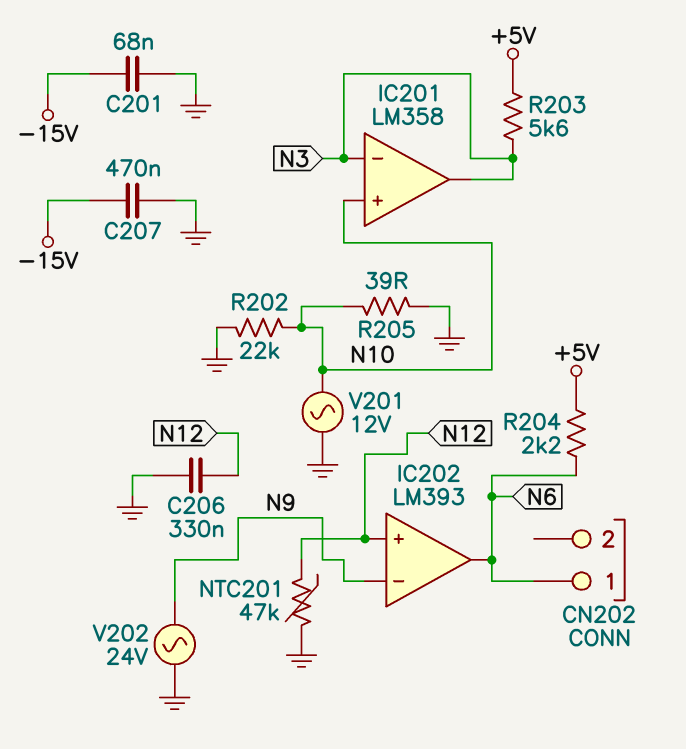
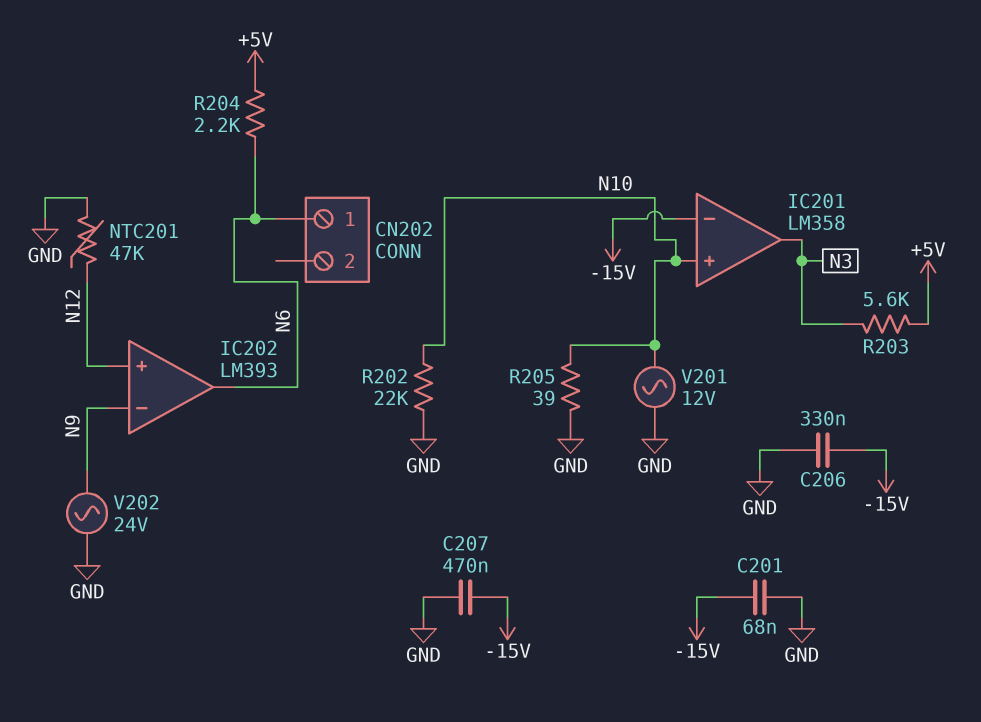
C206: 330nF (GND, N12) -> 330nF (-15V, GND)
IC201 pin in-: N3 -> -15V

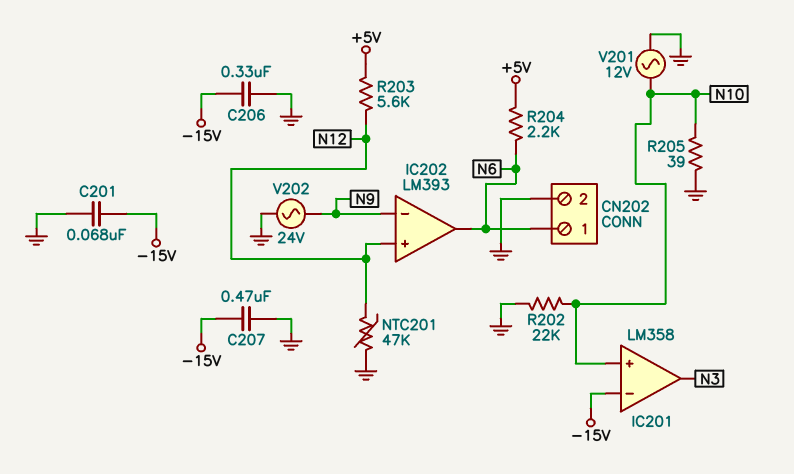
CN202 pin 2: none -> GND
R203: 5.6k (+5V, N3) -> 5.6k (+5V, N12)

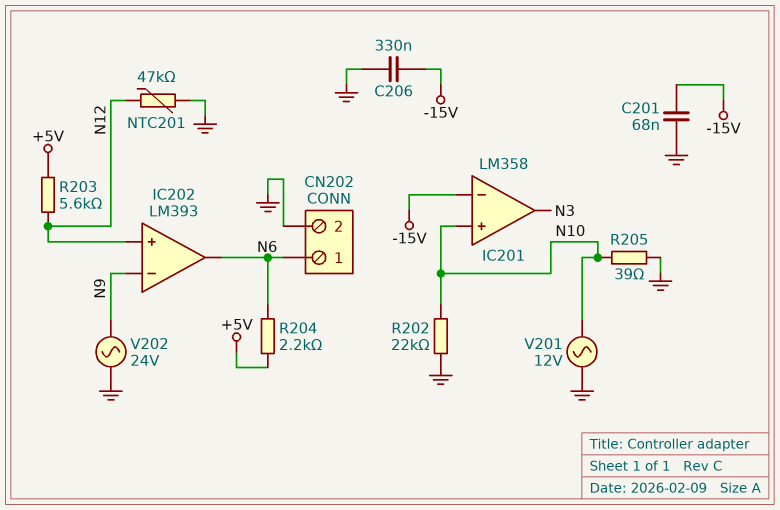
C207: 470nF (-15V, GND) -> none

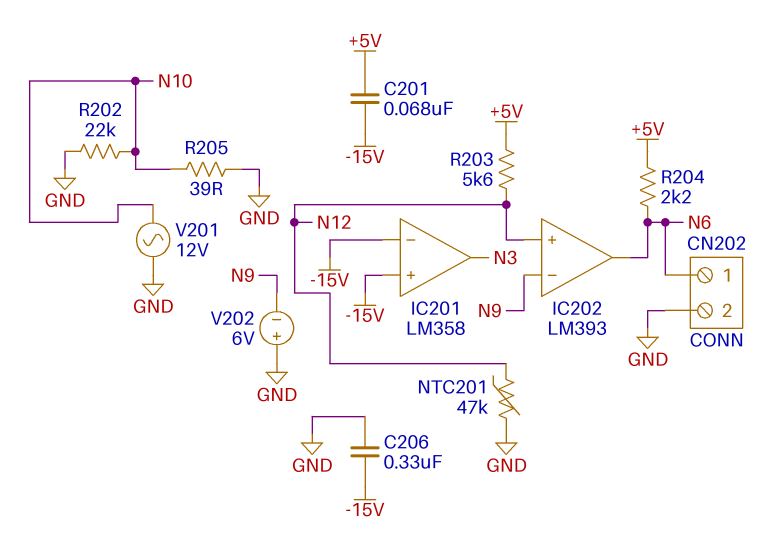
C201: 68nF (-15V, GND) -> 68nF (+5V, -15V)
IC201 pin in+: N10 -> -15V
V202: AC 24V (GND, N9) -> 6V (plus GND, minus N9)

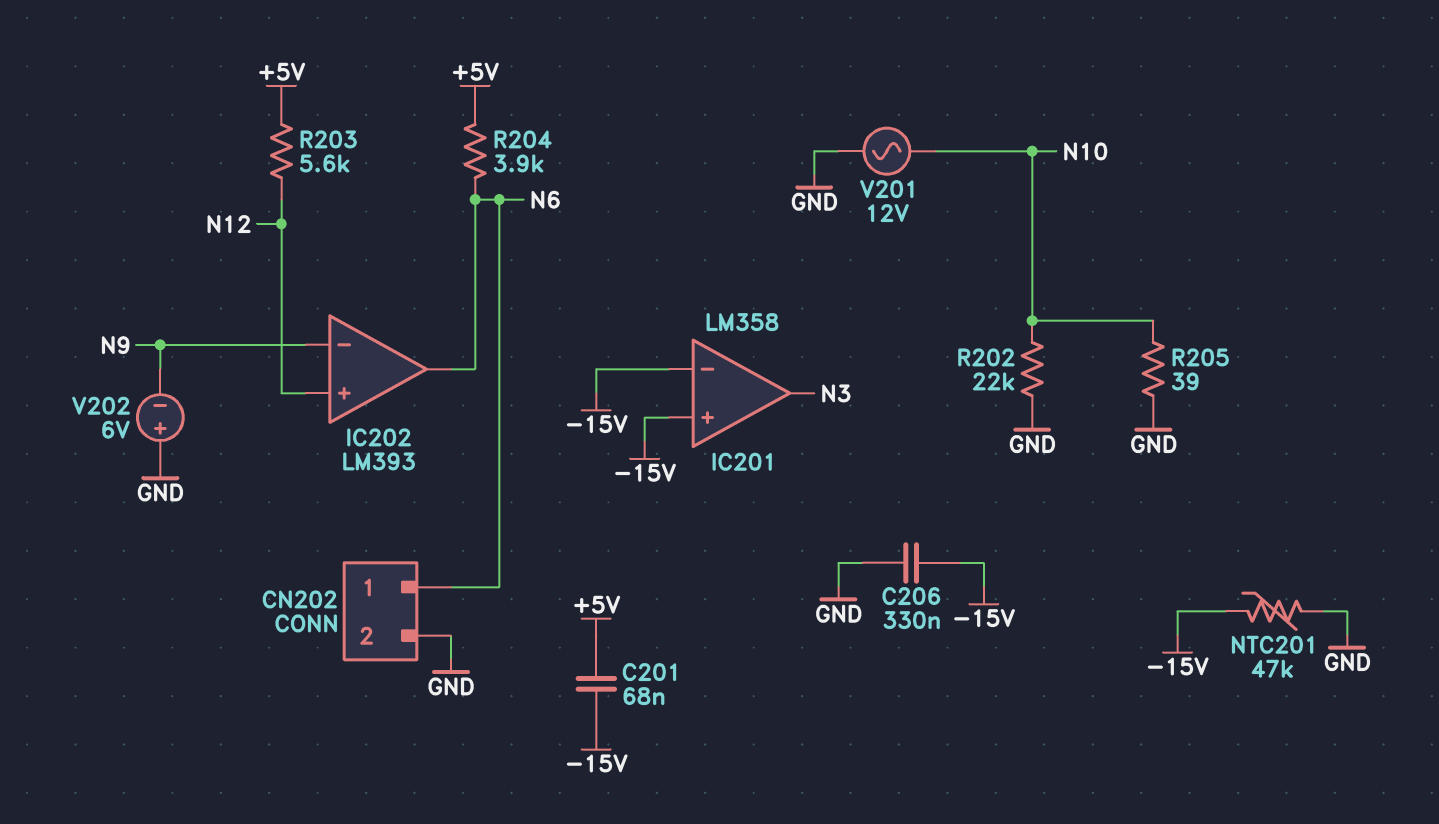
NTC201: 47k (GND, N12) -> 47k (-15V, GND)
R204: 2.2k (+5V, N6) -> 3.9k (+5V, N6)

